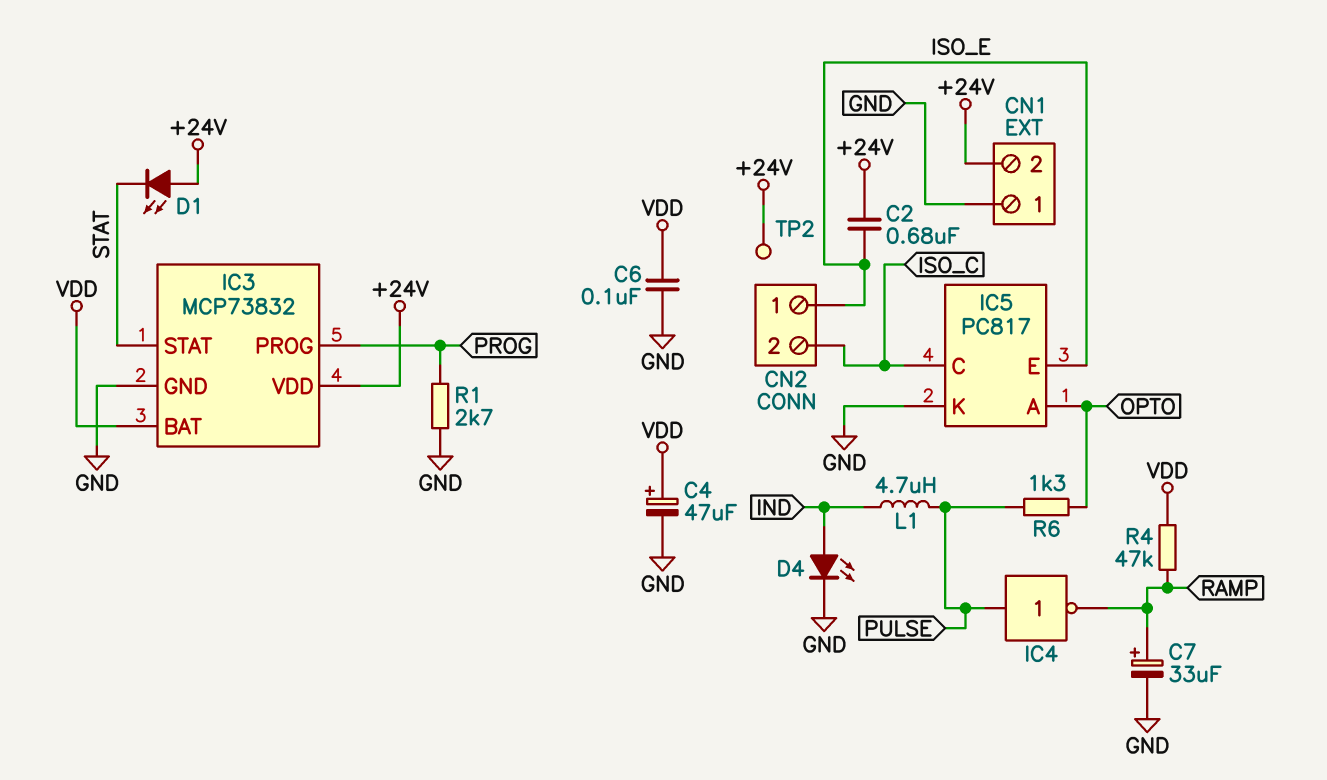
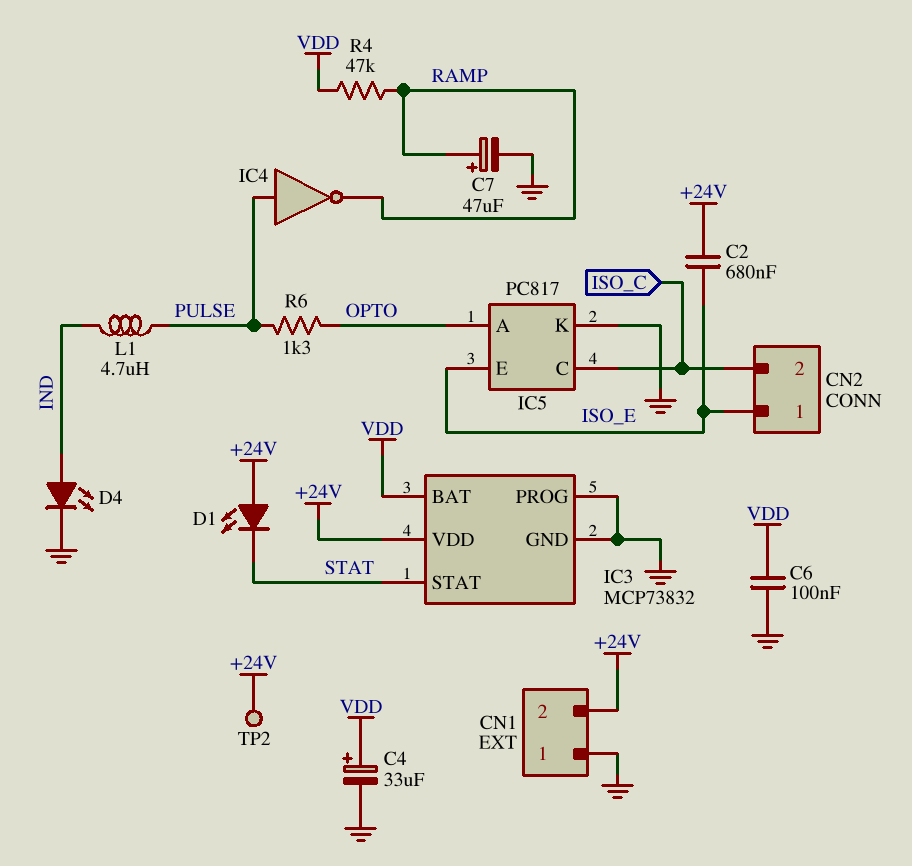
C4: 47uF (plus VDD, minus GND) -> 33uF (plus VDD, minus GND)
C7: 33uF (plus RAMP, minus GND) -> 47uF (plus RAMP, minus GND)
IC3 pin PROG: PROG -> GND
R1: 2.7k (GND, PROG) -> none

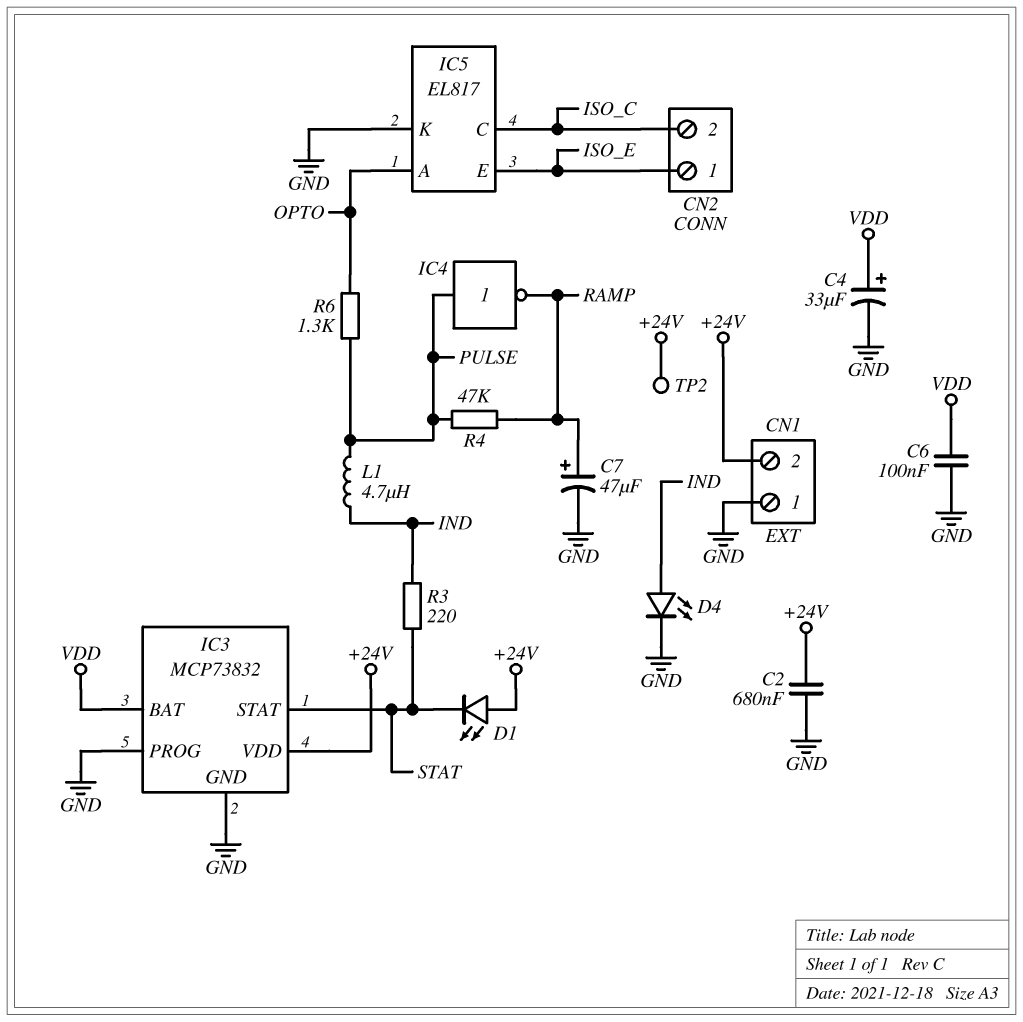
C2: 680nF (+24V, ISO_E) -> 680nF (+24V, GND)
IC5: PC817 -> EL817
R3: none -> 220 (IND, STAT)
R4: 47k (RAMP, VDD) -> 47k (PULSE, RAMP)

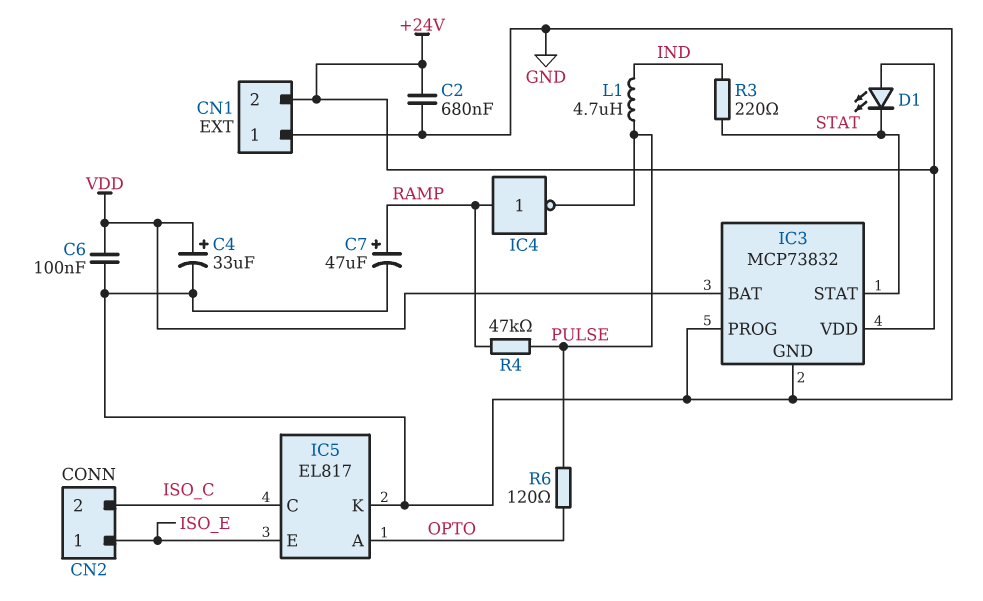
D4: LED (A IND, K GND) -> none
IC4: NOT (in PULSE, out RAMP) -> NOT (in RAMP, out PULSE)
R6: 1.3k (OPTO, PULSE) -> 120 (OPTO, PULSE)
TP2: test point (+24V) -> none

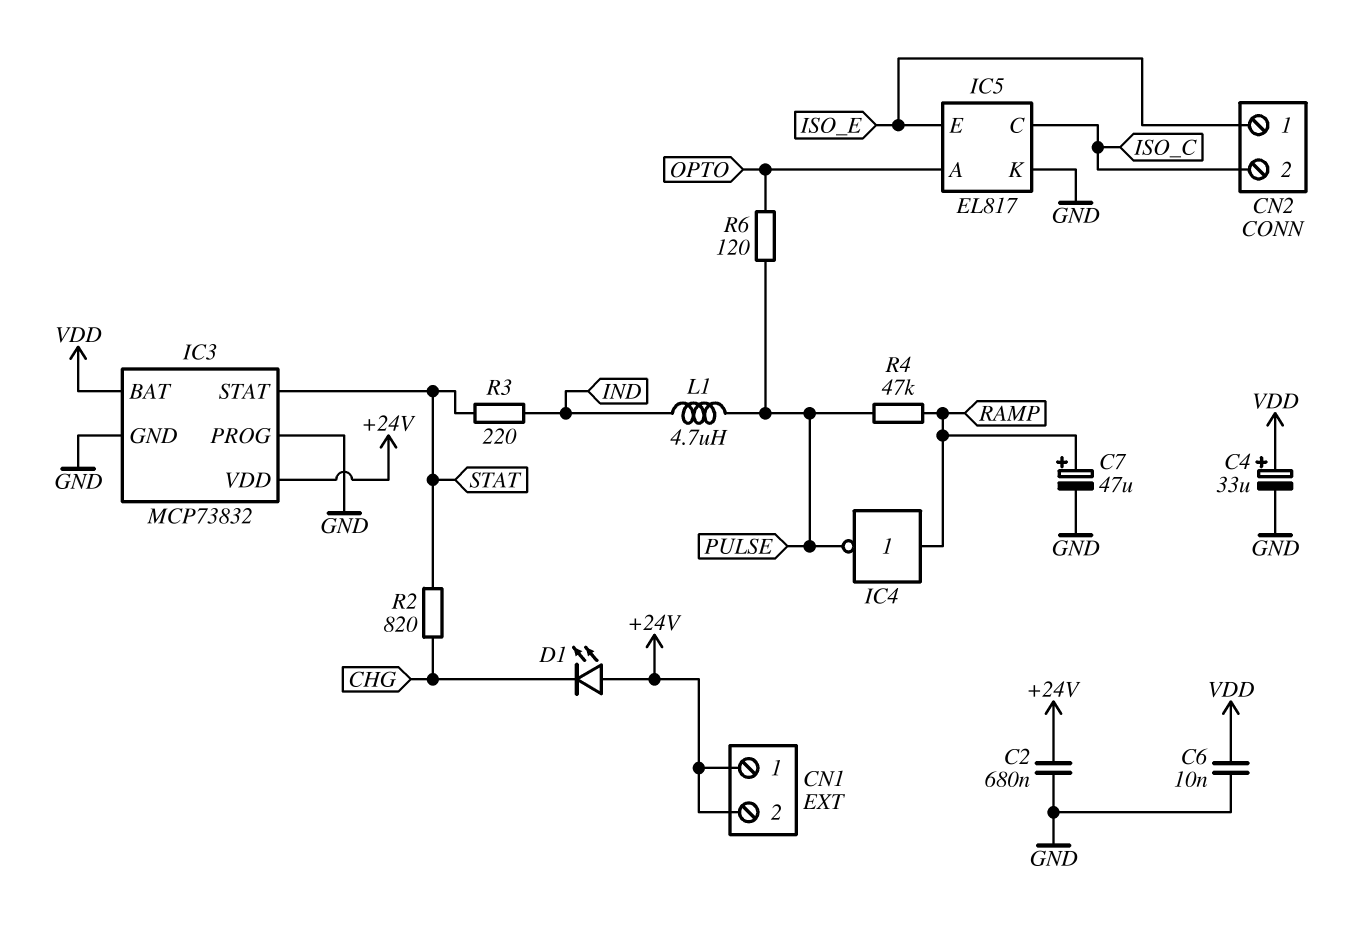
C6: 100nF (GND, VDD) -> 10nF (GND, VDD)
CN1 pin 1: GND -> +24V
D1: LED (A +24V, K STAT) -> LED (A +24V, K CHG)
R2: none -> 820 (CHG, STAT)

